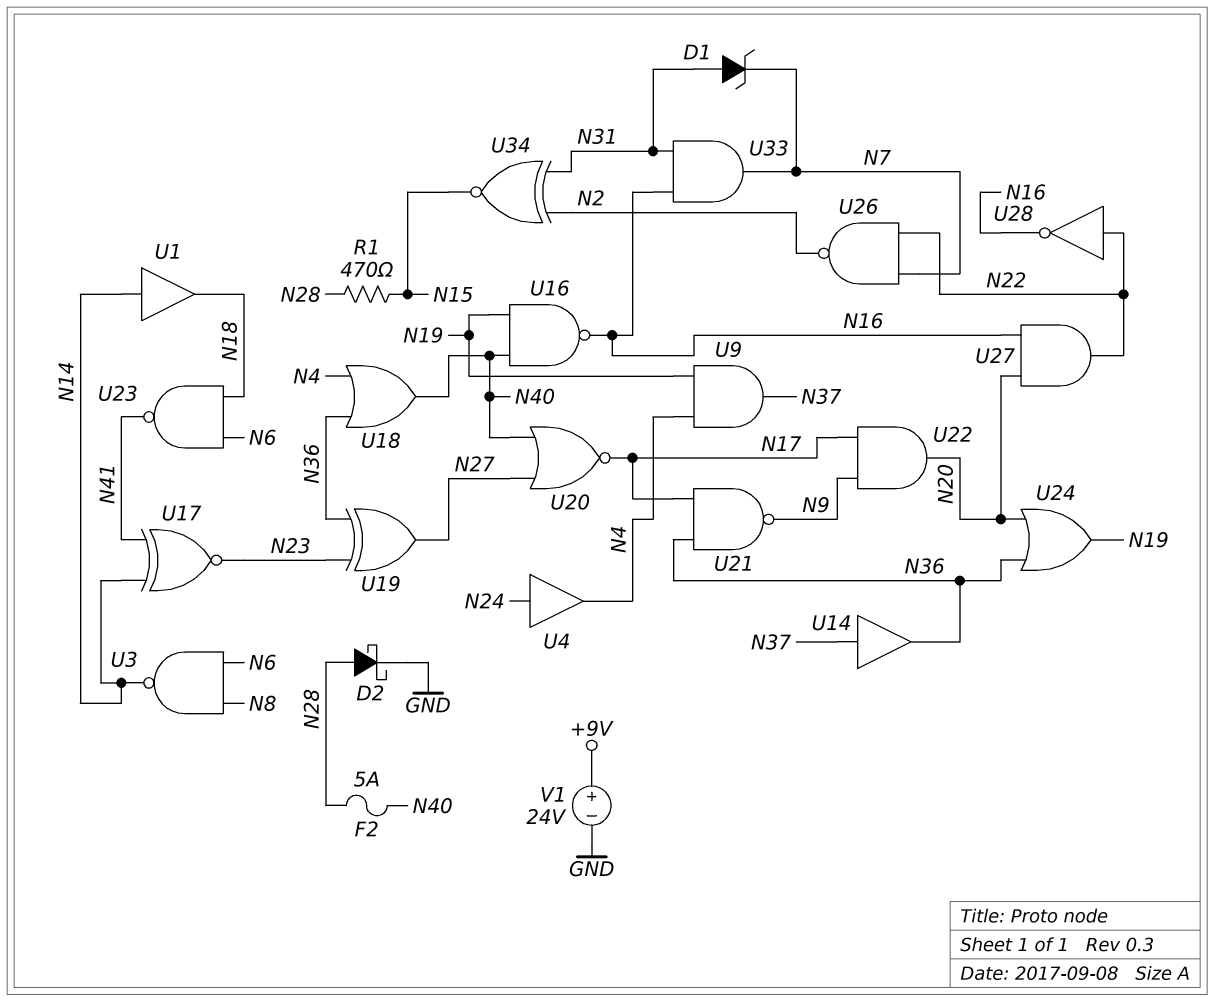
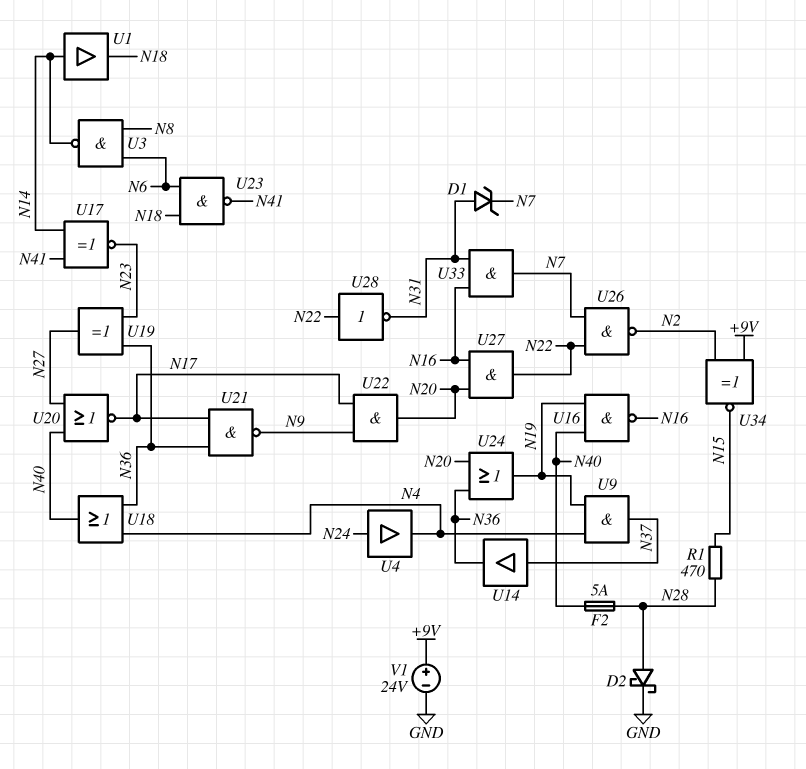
U28: NOT (in N22, out N16) -> NOT (in N22, out N31)
U34: XNOR (in N2, in N31, out N15) -> XNOR (in +9V, in N2, out N15)

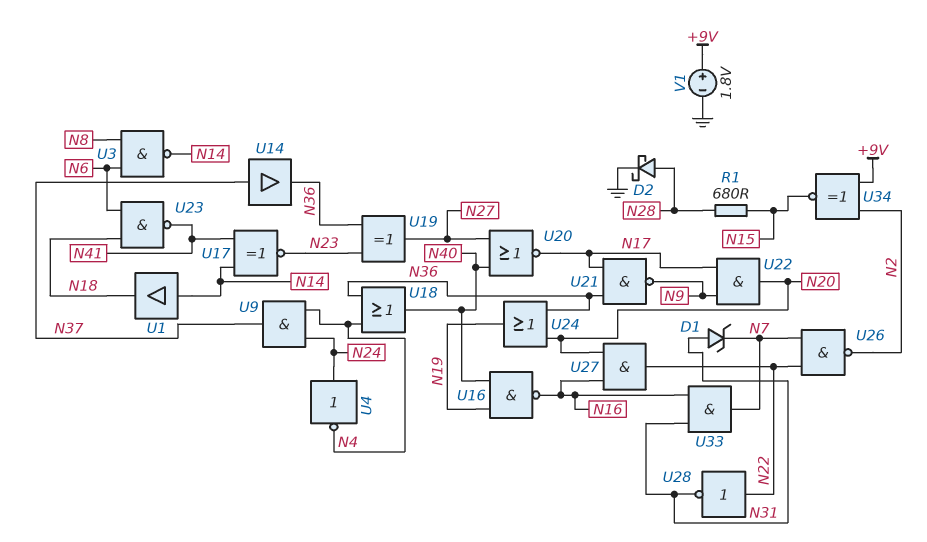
F2: 5A (N28, N40) -> none
R1: 470 (N15, N28) -> 680 (N15, N28)
U4: buffer (in N24, out N4) -> NOT (in N24, out N4)
U9: AND (in N4, in N19, out N37) -> AND (in N4, in N24, out N37)
V1: 24V (plus +9V, minus GND) -> 1.8V (plus +9V, minus GND)

